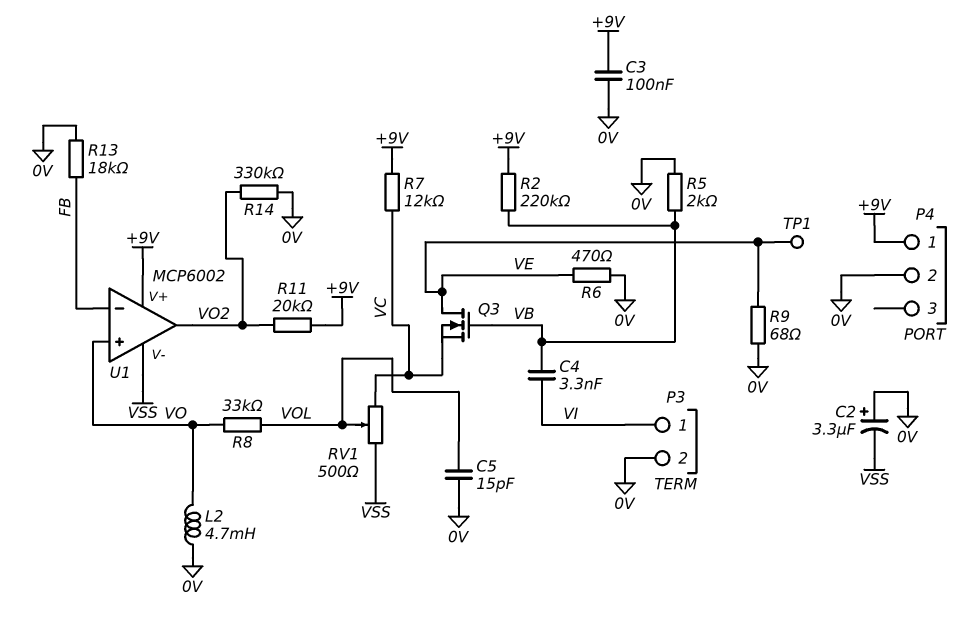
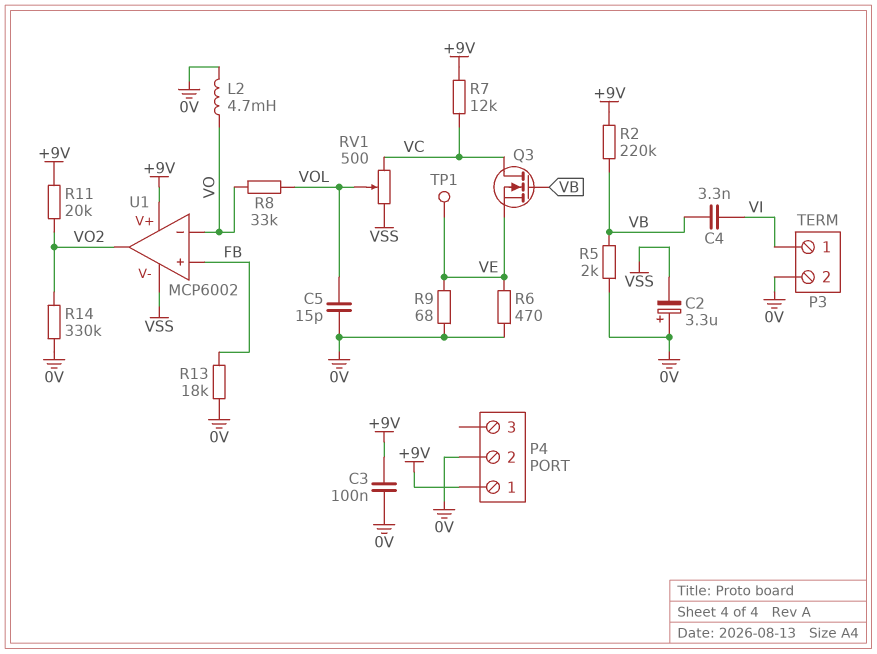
Q3: NMOS (G VB, D VE, S VC) -> NMOS (G VB, D VC, S VE)
U1 pin in+: VO -> FB
U1 pin in-: FB -> VO

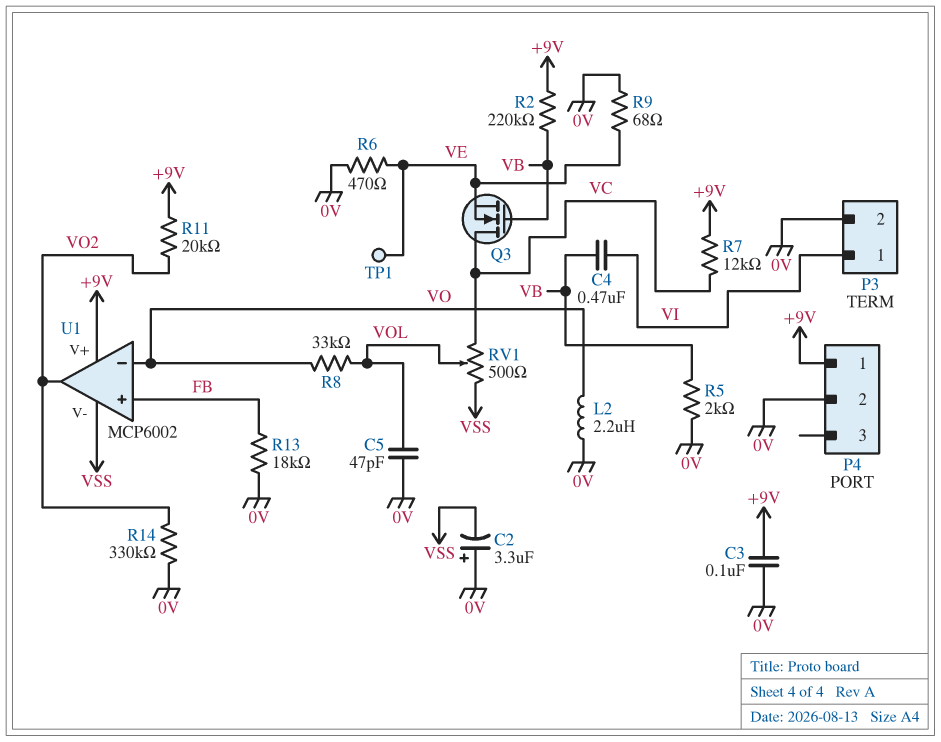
C4: 3.3nF (VB, VI) -> 470nF (VB, VI)
C5: 15pF (0V, VOL) -> 47pF (0V, VOL)
L2: 4.7mH (0V, VO) -> 2.2uH (0V, VO)

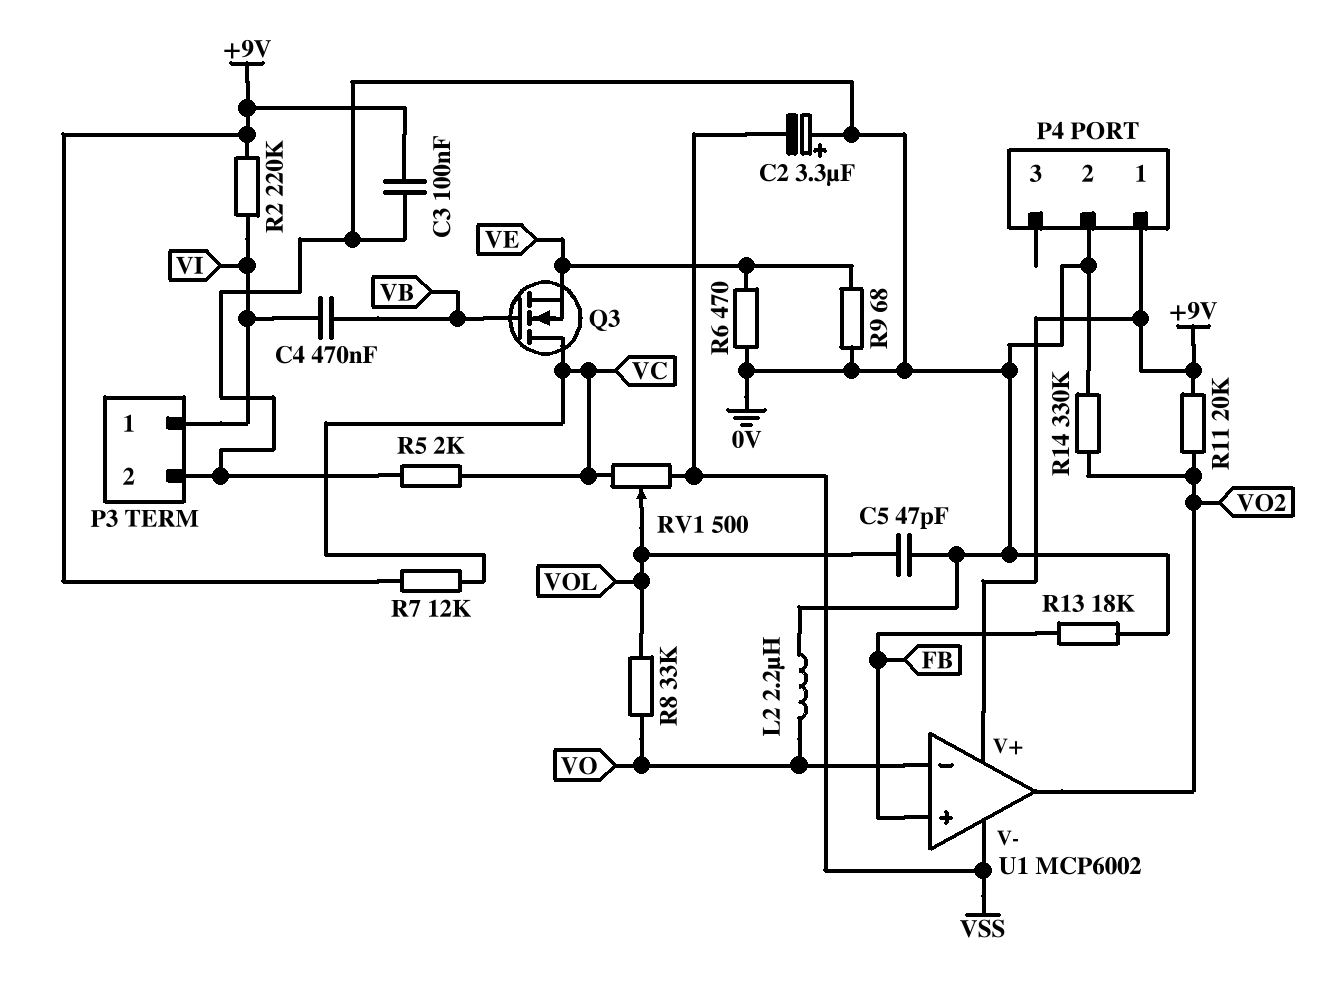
R2: 220k (+9V, VB) -> 220k (+9V, VI)
R5: 2k (0V, VB) -> 2k (0V, VC)
TP1: test point (VE) -> none

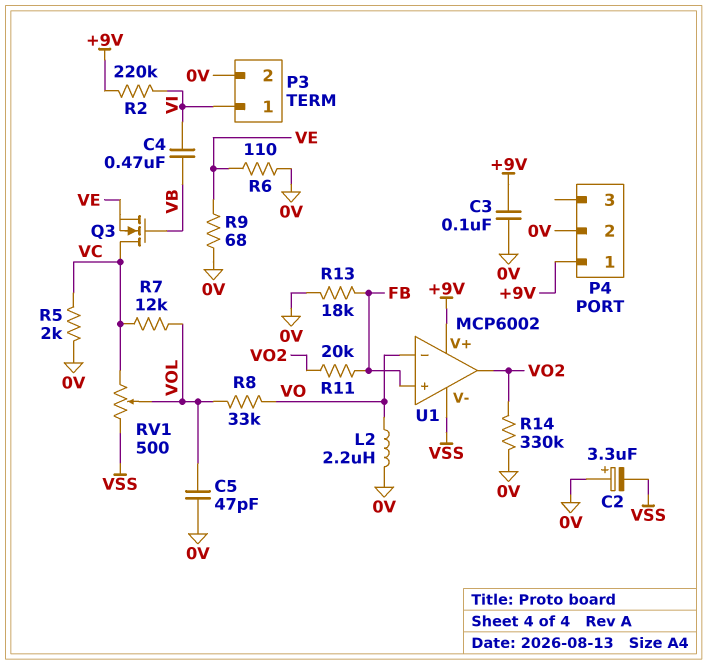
R6: 470 (0V, VE) -> 110 (0V, VE)
R7: 12k (+9V, VC) -> 12k (VC, VOL)
R11: 20k (+9V, VO2) -> 20k (FB, VO2)

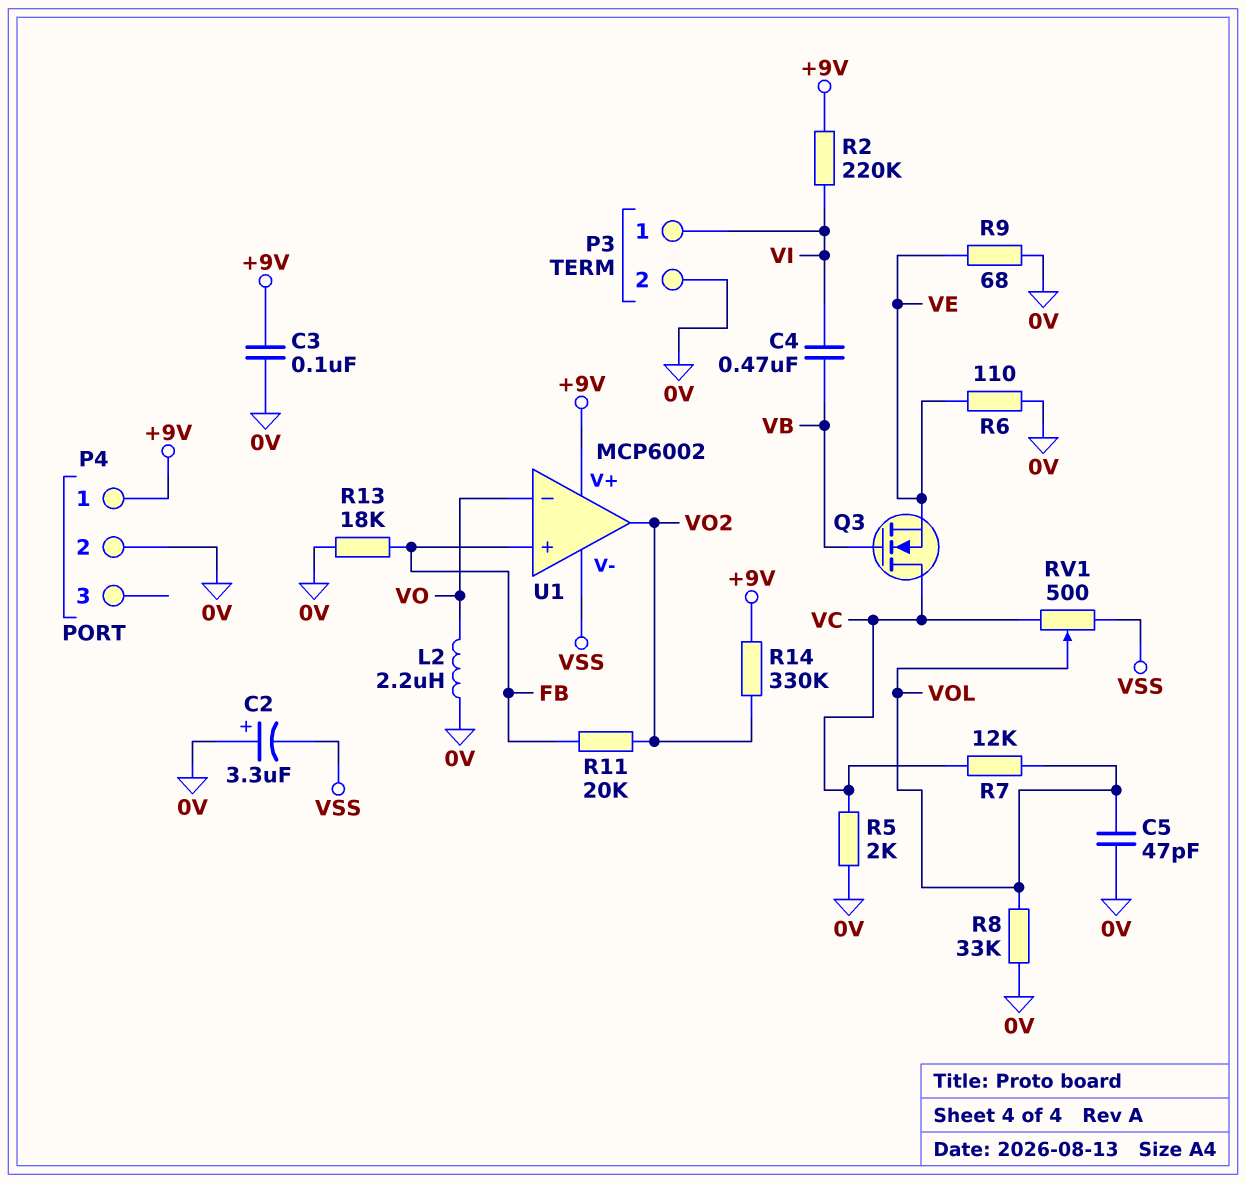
R8: 33k (VO, VOL) -> 33k (0V, VOL)
R14: 330k (0V, VO2) -> 330k (+9V, VO2)

